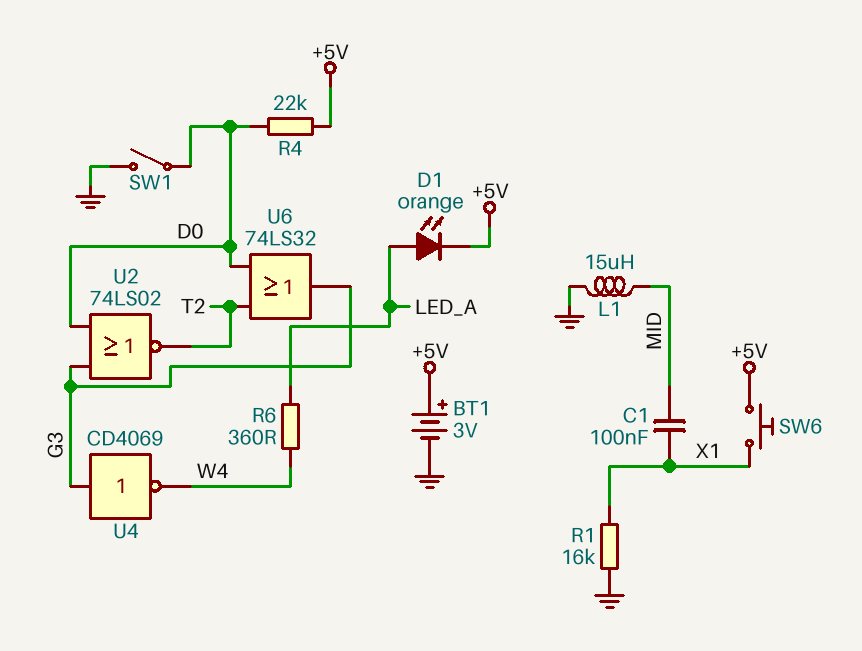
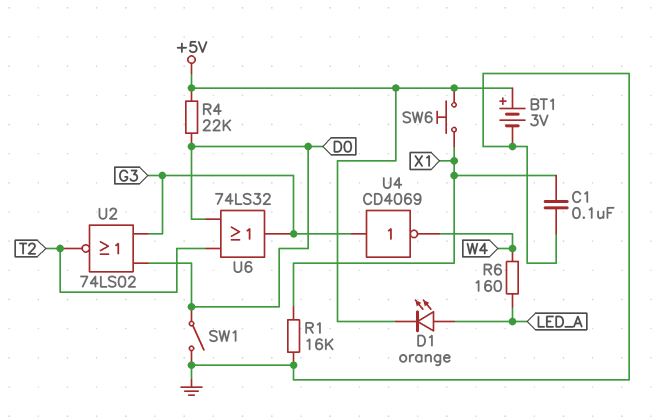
C1: 100nF (MID, X1) -> 100nF (GND, X1)
L1: 15uH (GND, MID) -> none
R6: 360 (LED_A, W4) -> 160 (LED_A, W4)

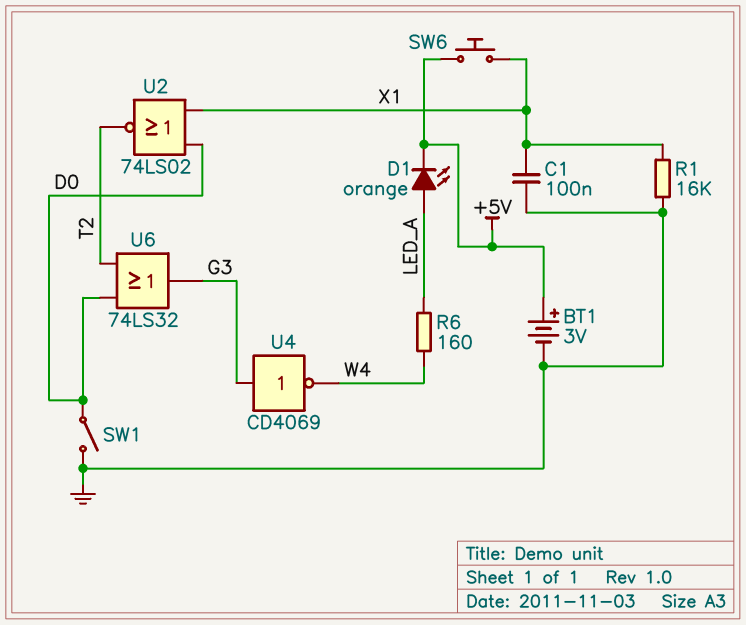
R4: 22k (+5V, D0) -> none
U2: NOR 74LS02 (in D0, in G3, out T2) -> NOR 74LS02 (in D0, in X1, out T2)

